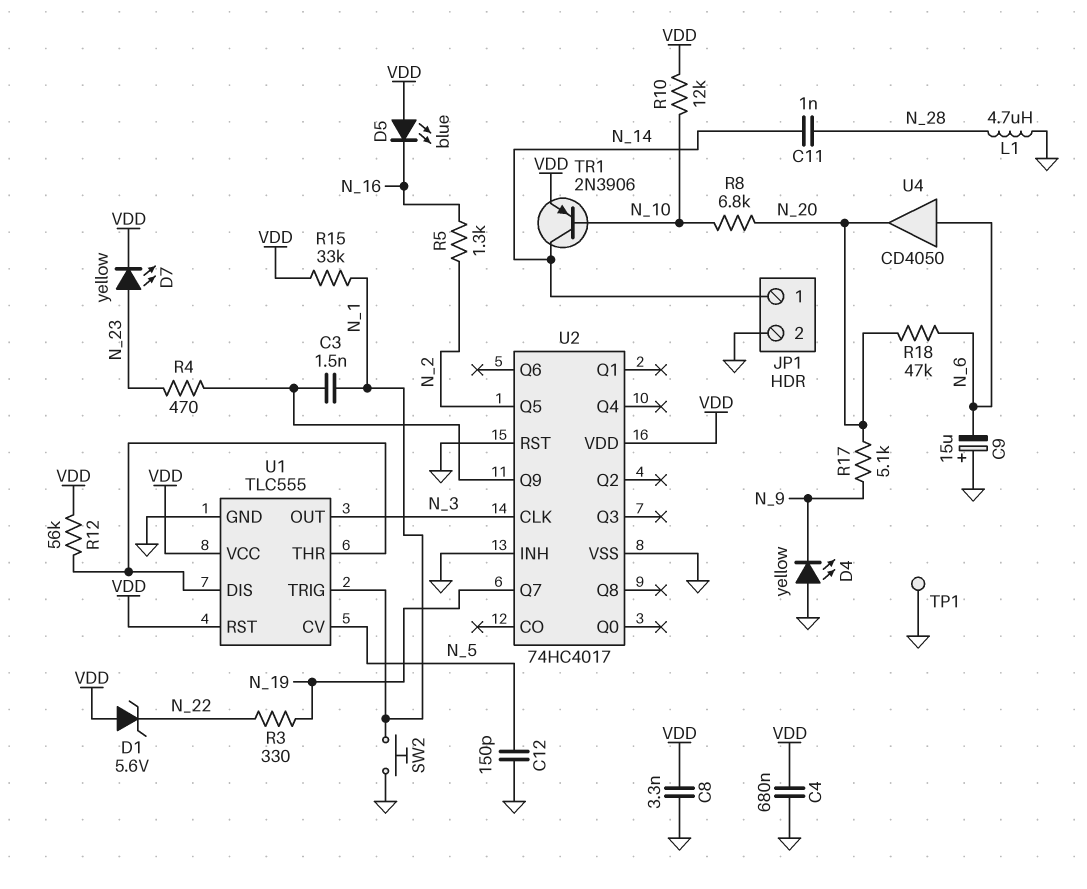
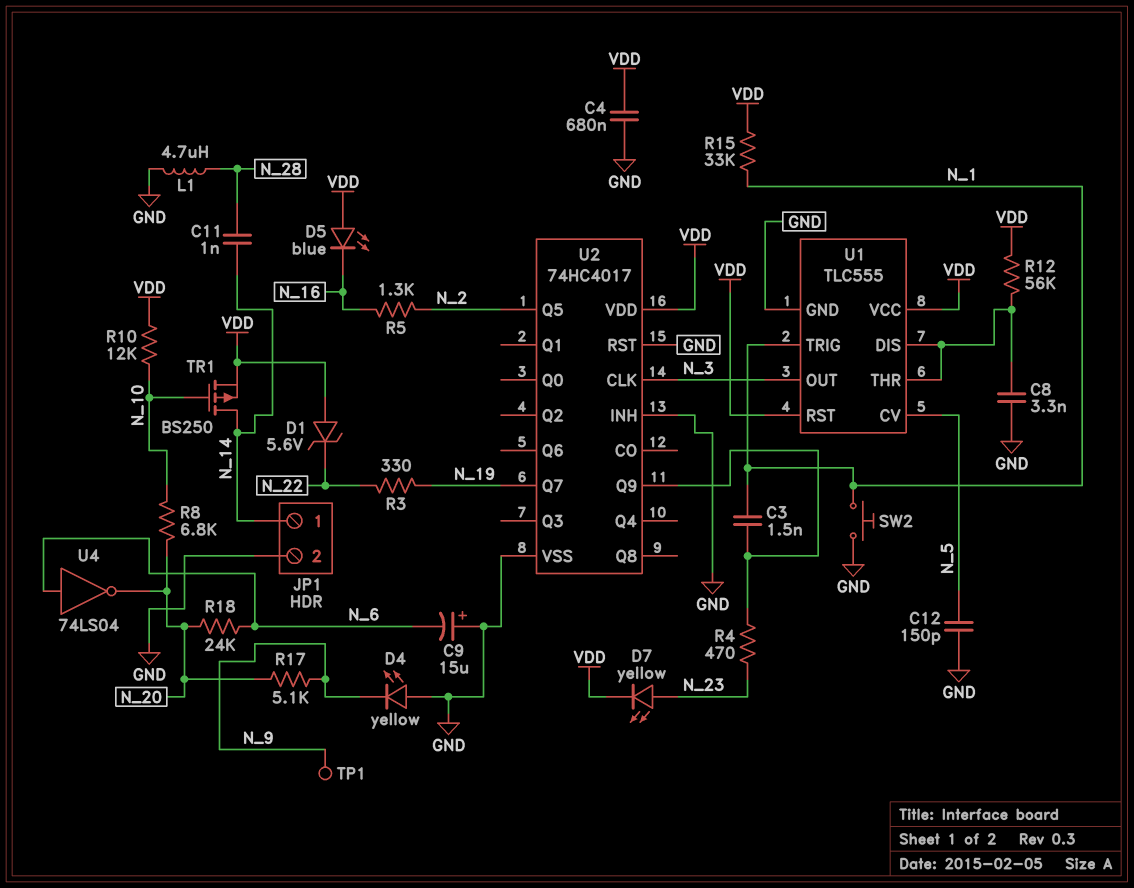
C8: 3.3nF (GND, VDD) -> 3.3nF (GND, U1/DIS)
R18: 47k (N_6, N_20) -> 24k (N_6, N_20)
TP1: test point (GND) -> test point (N_9)
TR1: PNP 2N3906 (B N_10, C N_14, E VDD) -> PMOS BS250 (G N_10, D N_14, S VDD)
U4: buffer CD4050 (in N_6, out N_20) -> NOT 74LS04 (in N_6, out N_20)

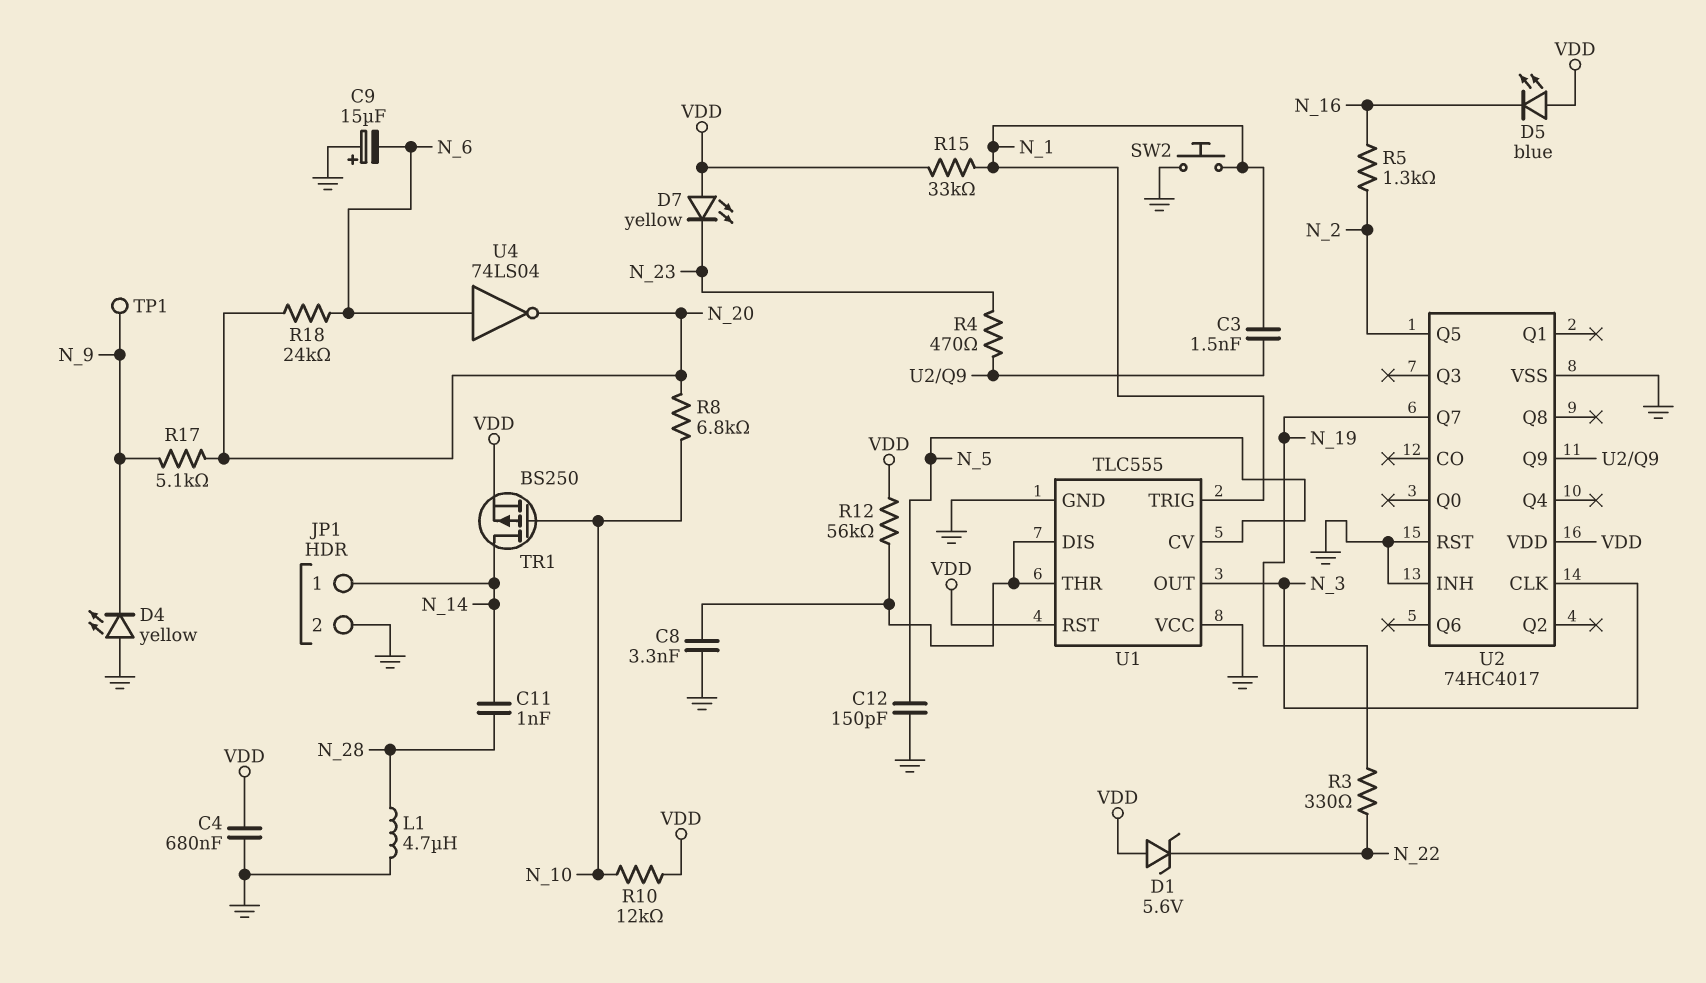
D7: LED yellow (A N_23, K VDD) -> LED yellow (A VDD, K N_23)
U1 pin VCC: VDD -> GND

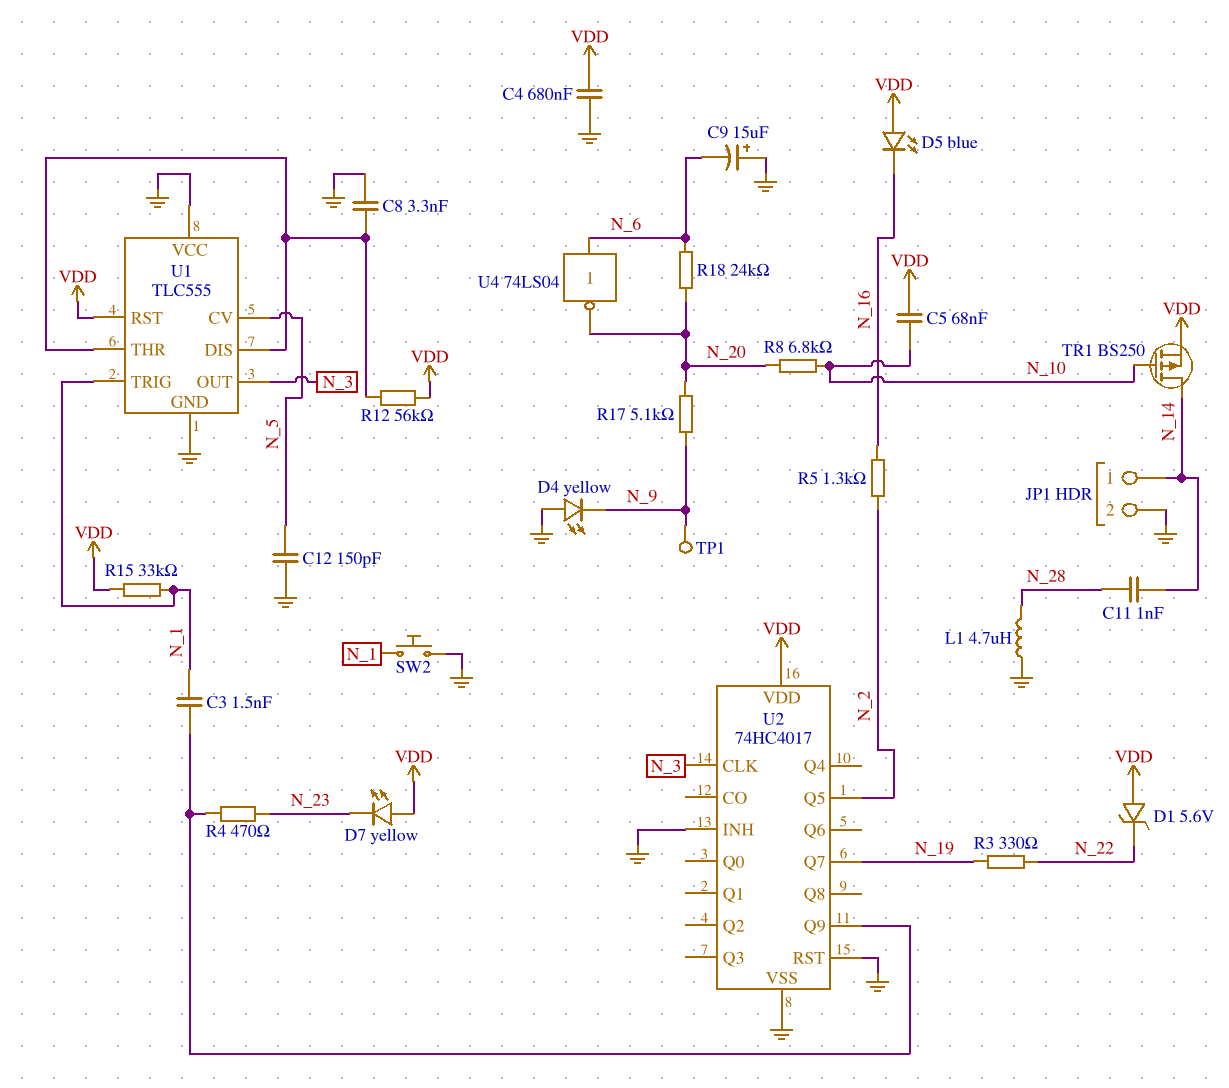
C5: none -> 68nF (N_10, VDD)
R10: 12k (N_10, VDD) -> none

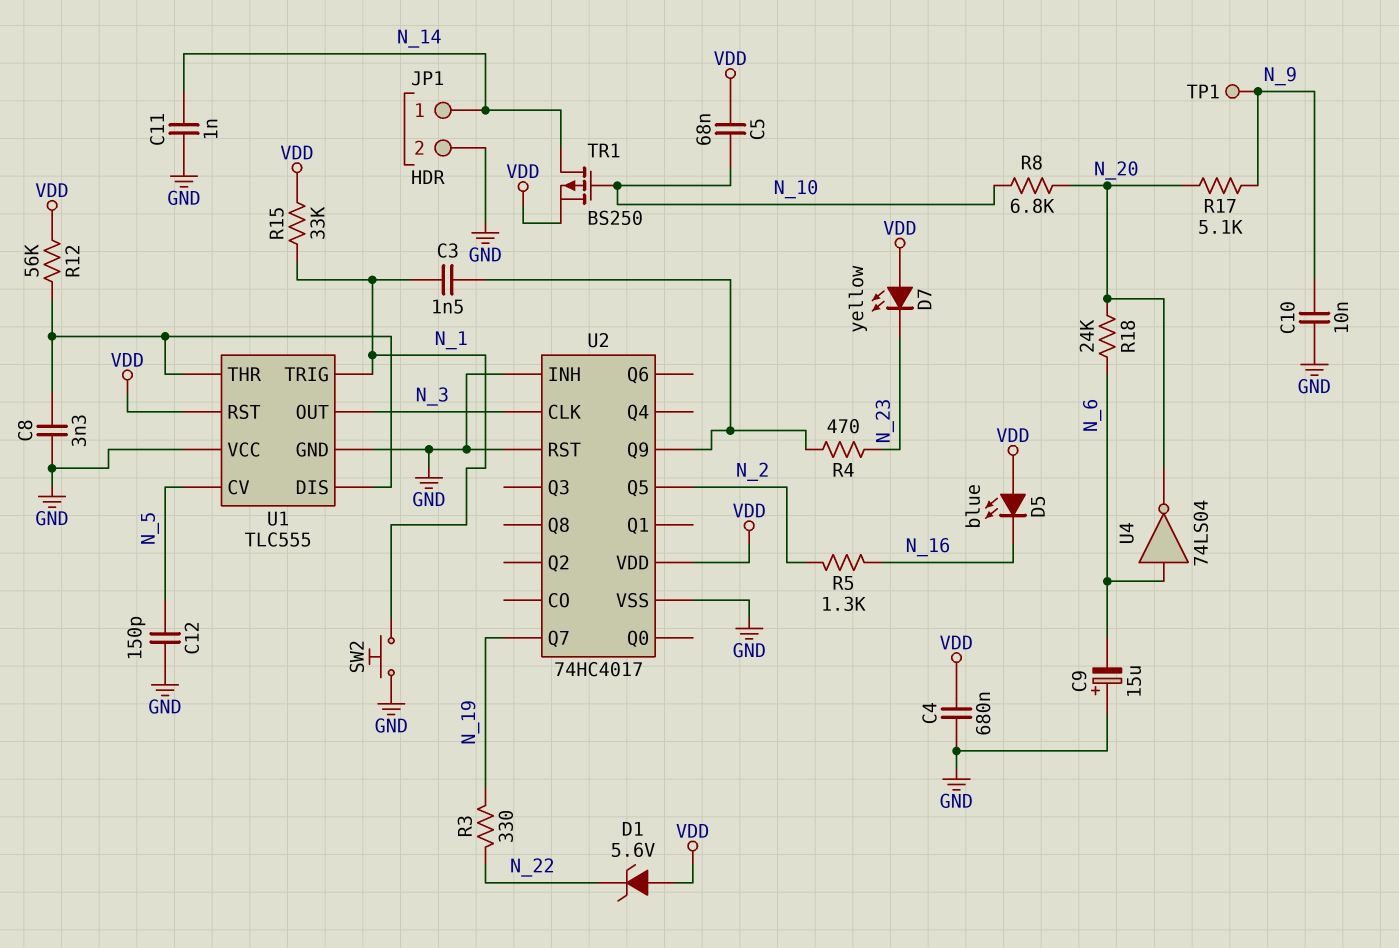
C10: none -> 10nF (GND, N_9)
C11: 1nF (N_14, N_28) -> 1nF (GND, N_14)
D4: LED yellow (A GND, K N_9) -> none
L1: 4.7uH (GND, N_28) -> none

